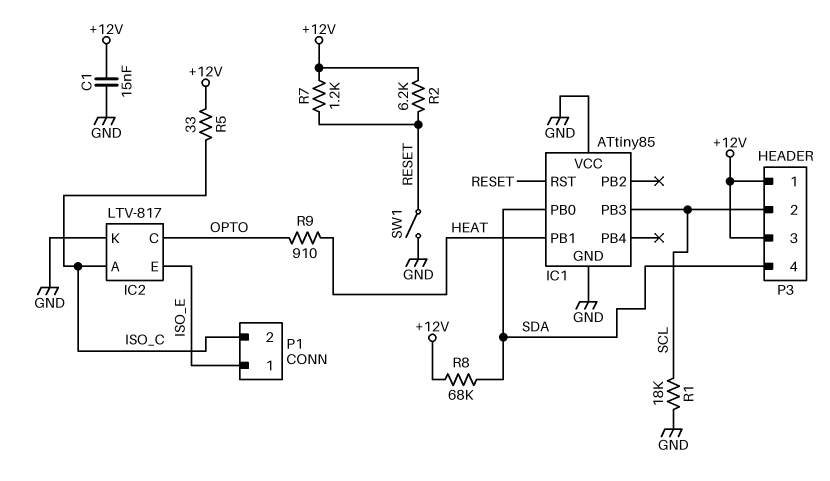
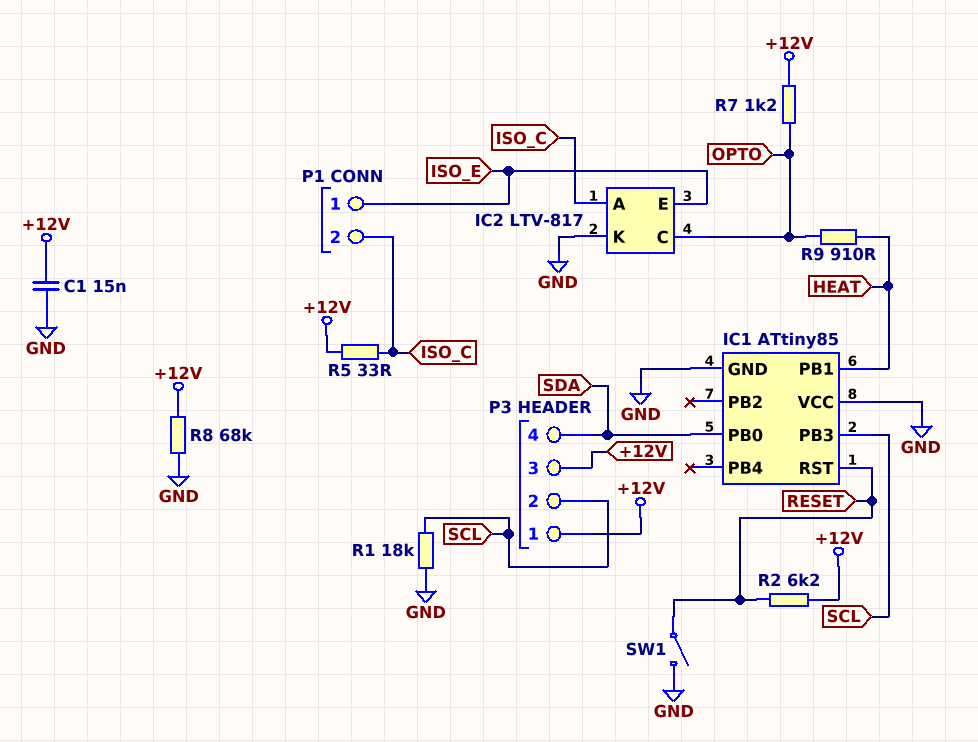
R7: 1.2k (+12V, RESET) -> 1.2k (+12V, OPTO)
R8: 68k (+12V, SDA) -> 68k (+12V, GND)

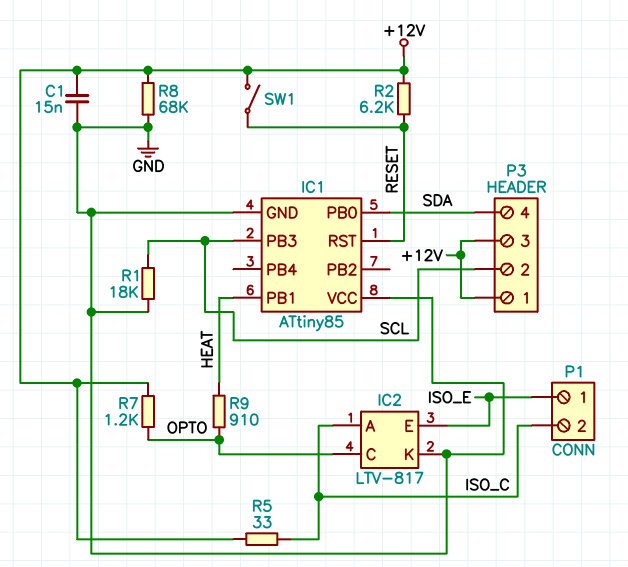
SW1: switch (GND, RESET) -> switch (+12V, RESET)

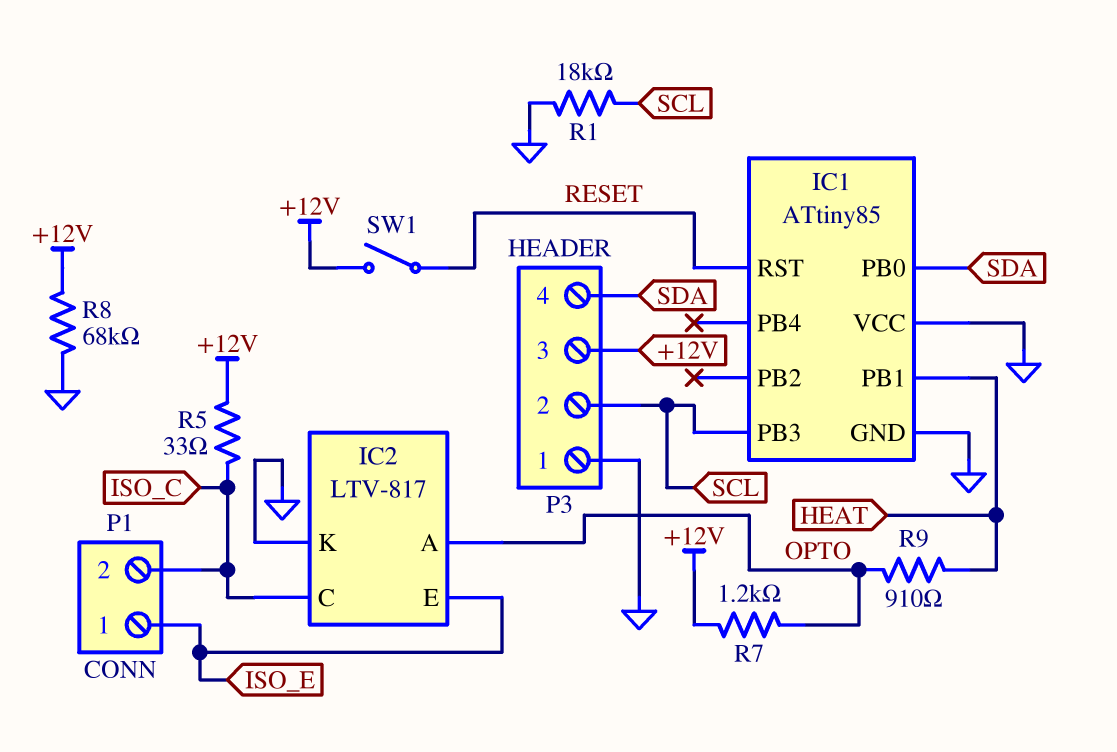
C1: 15nF (+12V, GND) -> none
IC2 pin A: ISO_C -> OPTO
IC2 pin C: OPTO -> ISO_C
P3 pin 1: +12V -> GND
R2: 6.2k (+12V, RESET) -> none

